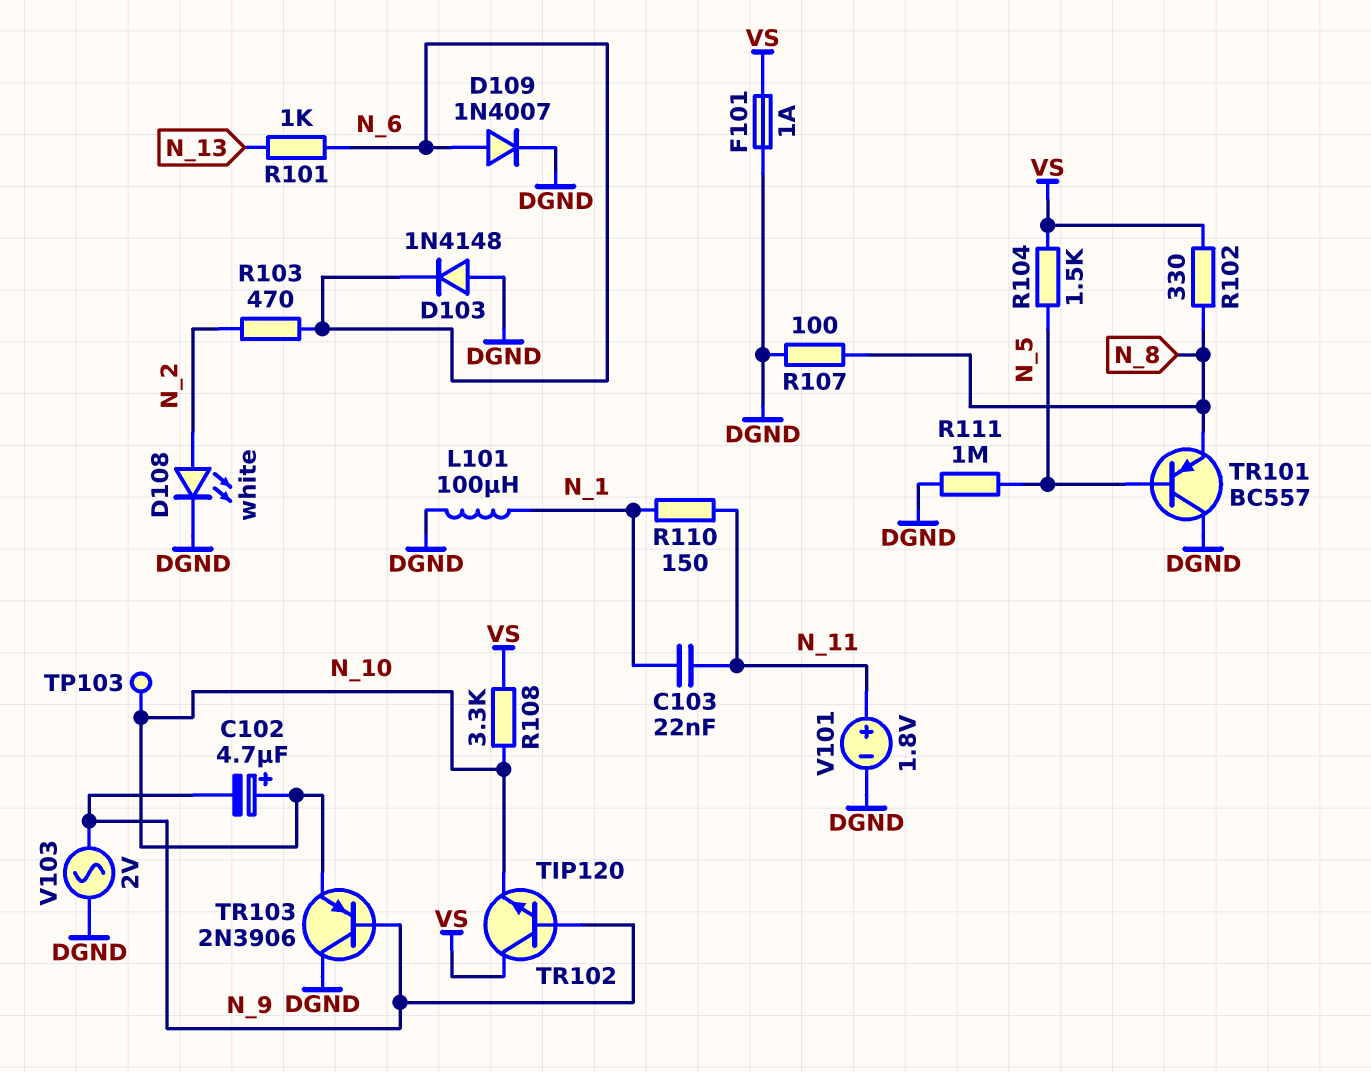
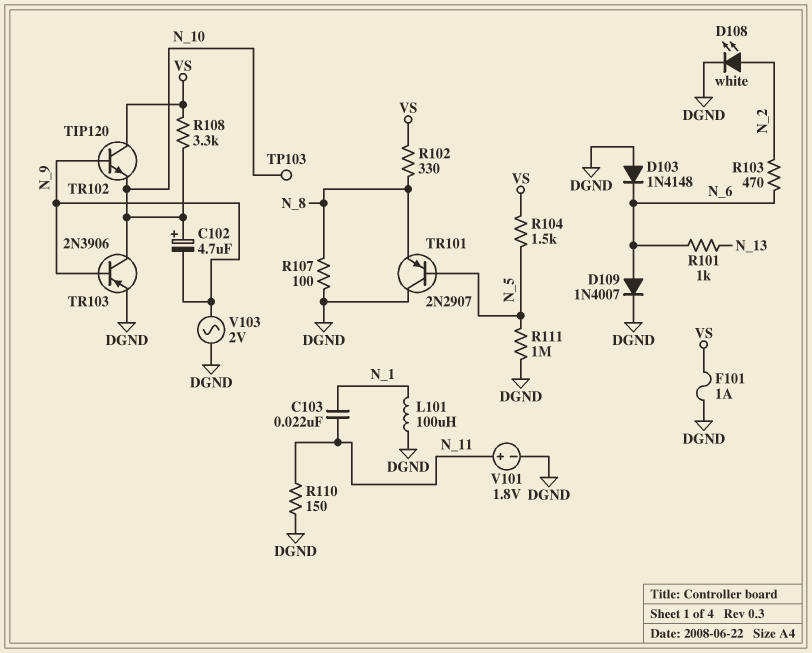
R110: 150 (N_1, N_11) -> 150 (DGND, N_11)
TR101: PNP BC557 (B N_5, C DGND, E N_8) -> PNP 2N2907 (B N_5, C DGND, E N_8)
TR103: PNP 2N3906 (B N_9, C DGND, E N_10) -> PNP 2N3906 (B N_9, C N_10, E DGND)

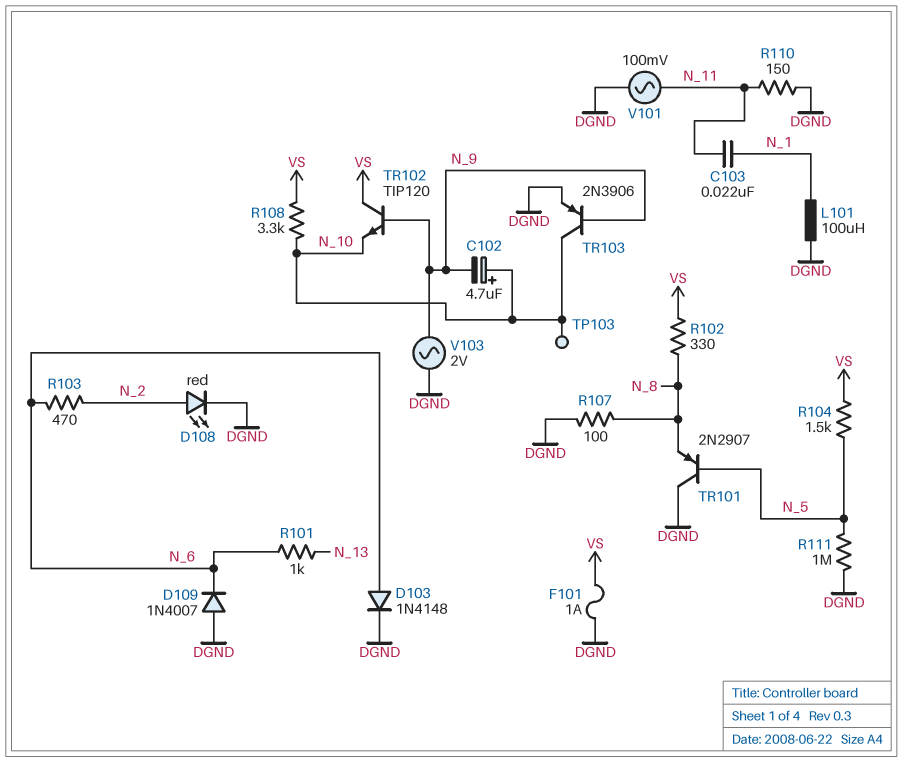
D103: diode 1N4148 (A DGND, K N_6) -> diode 1N4148 (A N_6, K DGND)
D108: LED white (A N_2, K DGND) -> LED red (A N_2, K DGND)
D109: diode 1N4007 (A N_6, K DGND) -> diode 1N4007 (A DGND, K N_6)
V101: 1.8V (plus N_11, minus DGND) -> AC 100mV (DGND, N_11)

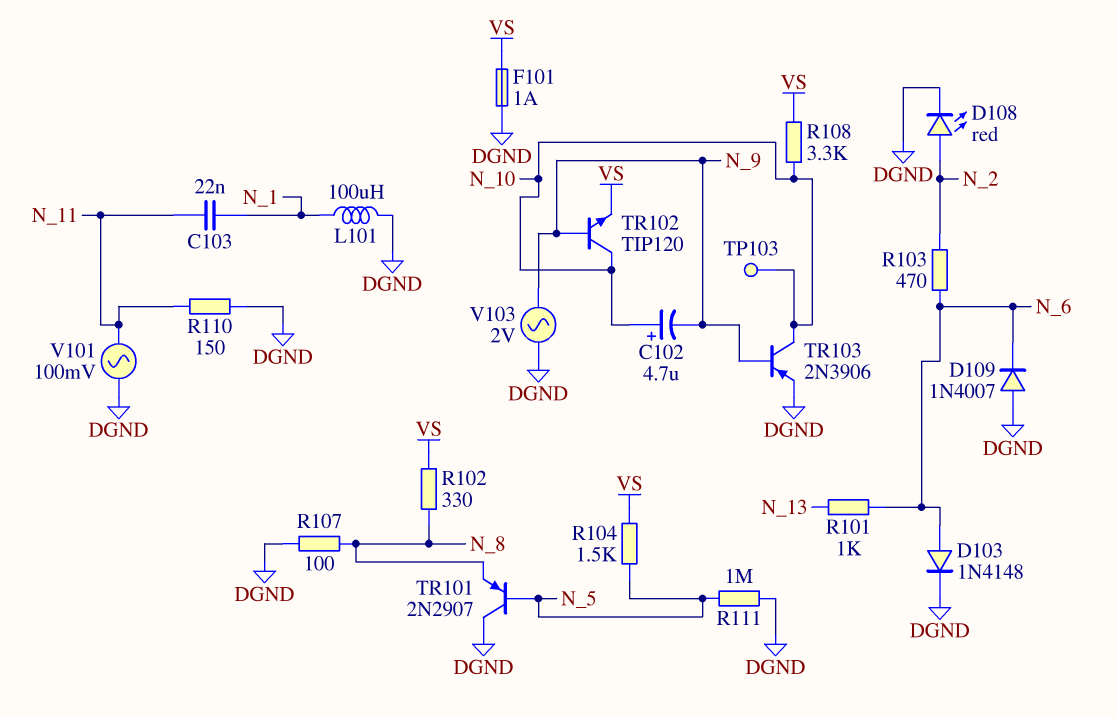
TR102: NPN TIP120 (B N_9, C VS, E N_10) -> NPN TIP120 (B N_9, C N_10, E VS)

